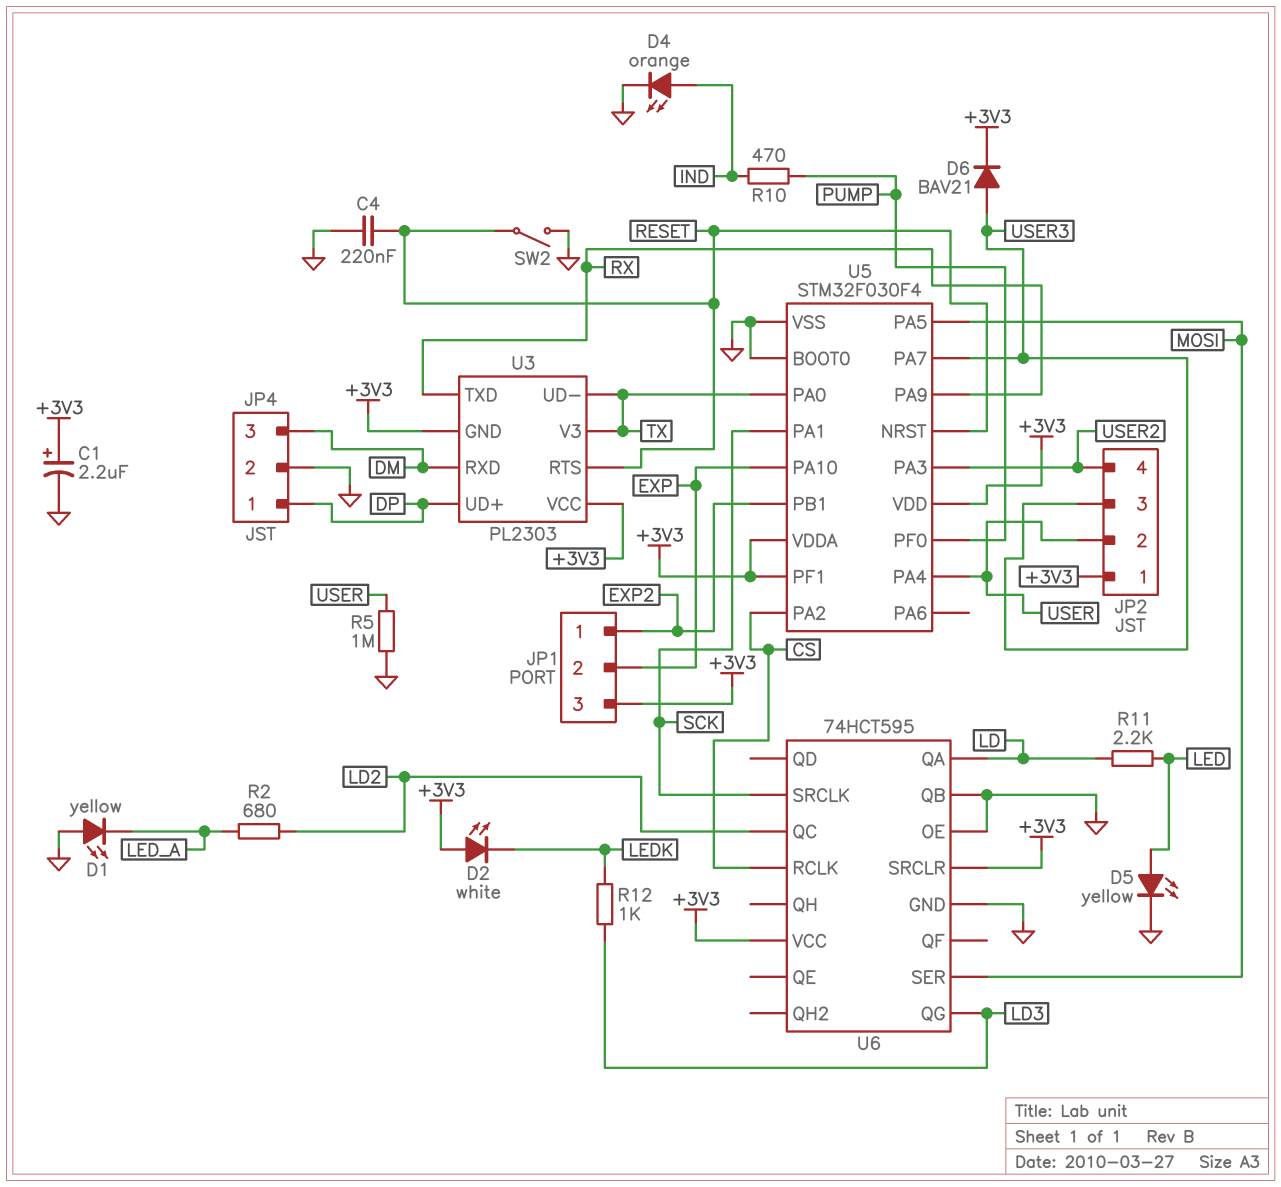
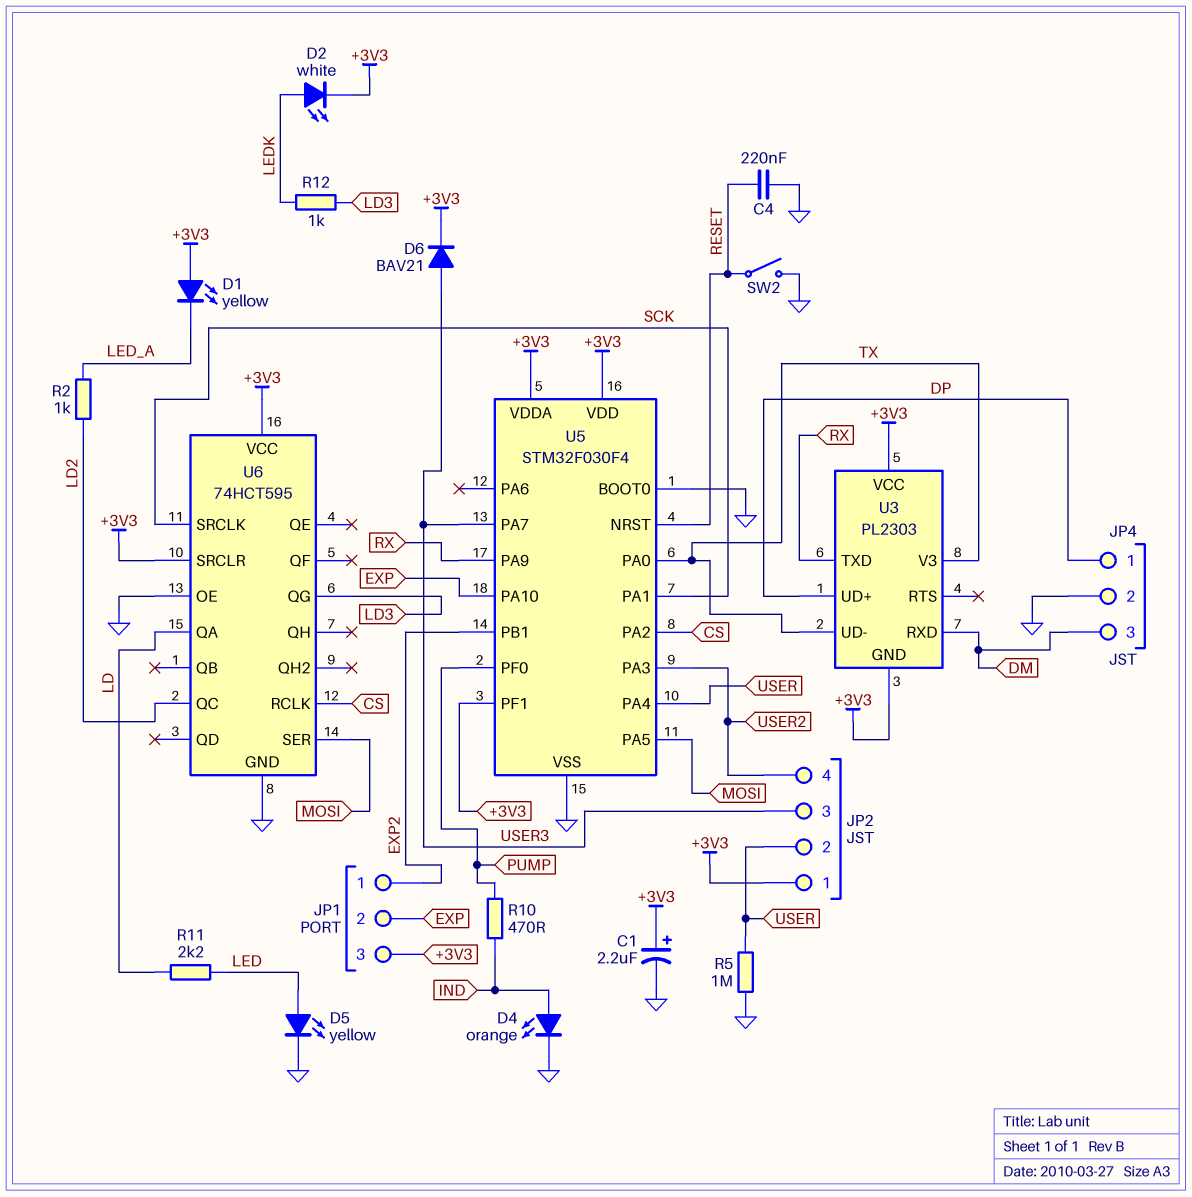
D1: LED yellow (A GND, K LED_A) -> LED yellow (A +3V3, K LED_A)
D2: LED white (A +3V3, K LEDK) -> LED white (A LEDK, K +3V3)
R2: 680 (LD2, LED_A) -> 1k (LD2, LED_A)
U3 pin RTS: RESET -> none
U6 pin QB: GND -> none

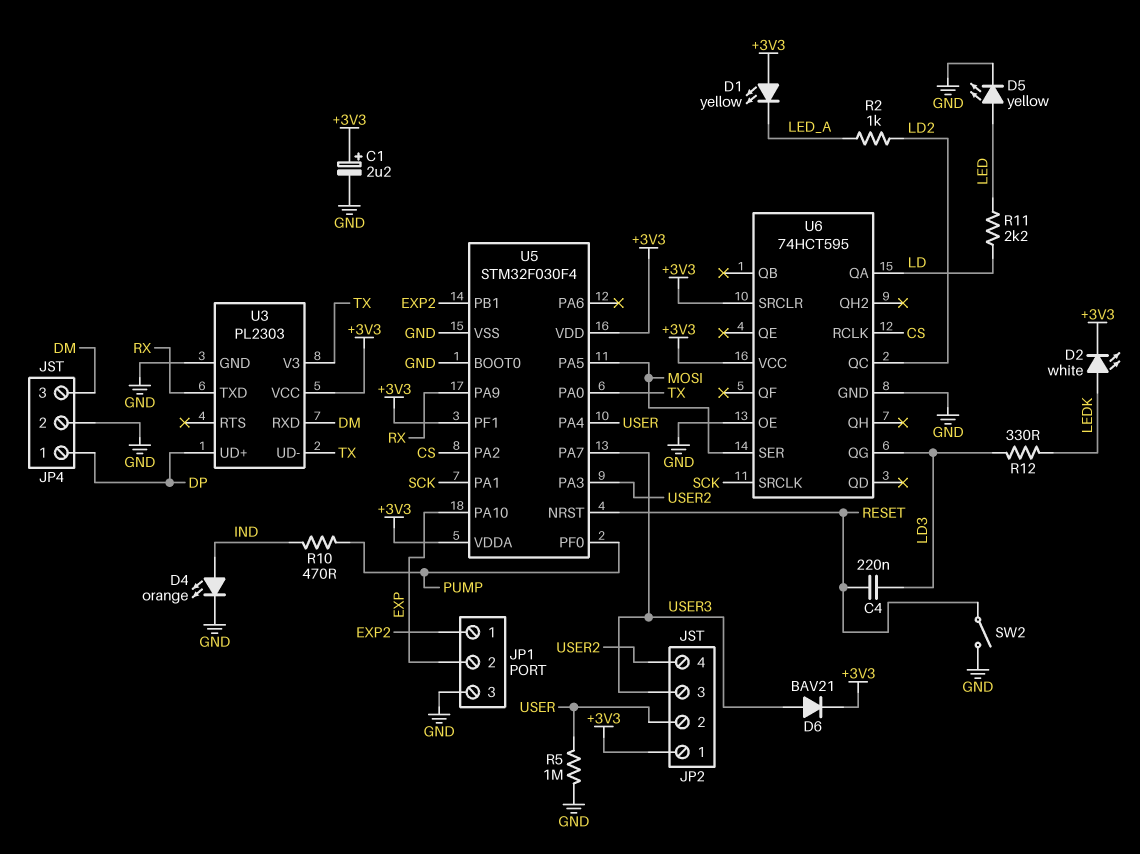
C4: 220nF (GND, RESET) -> 220nF (LD3, RESET)
JP1 pin 3: +3V3 -> GND
R12: 1k (LD3, LEDK) -> 330 (LD3, LEDK)
U3 pin GND: +3V3 -> GND

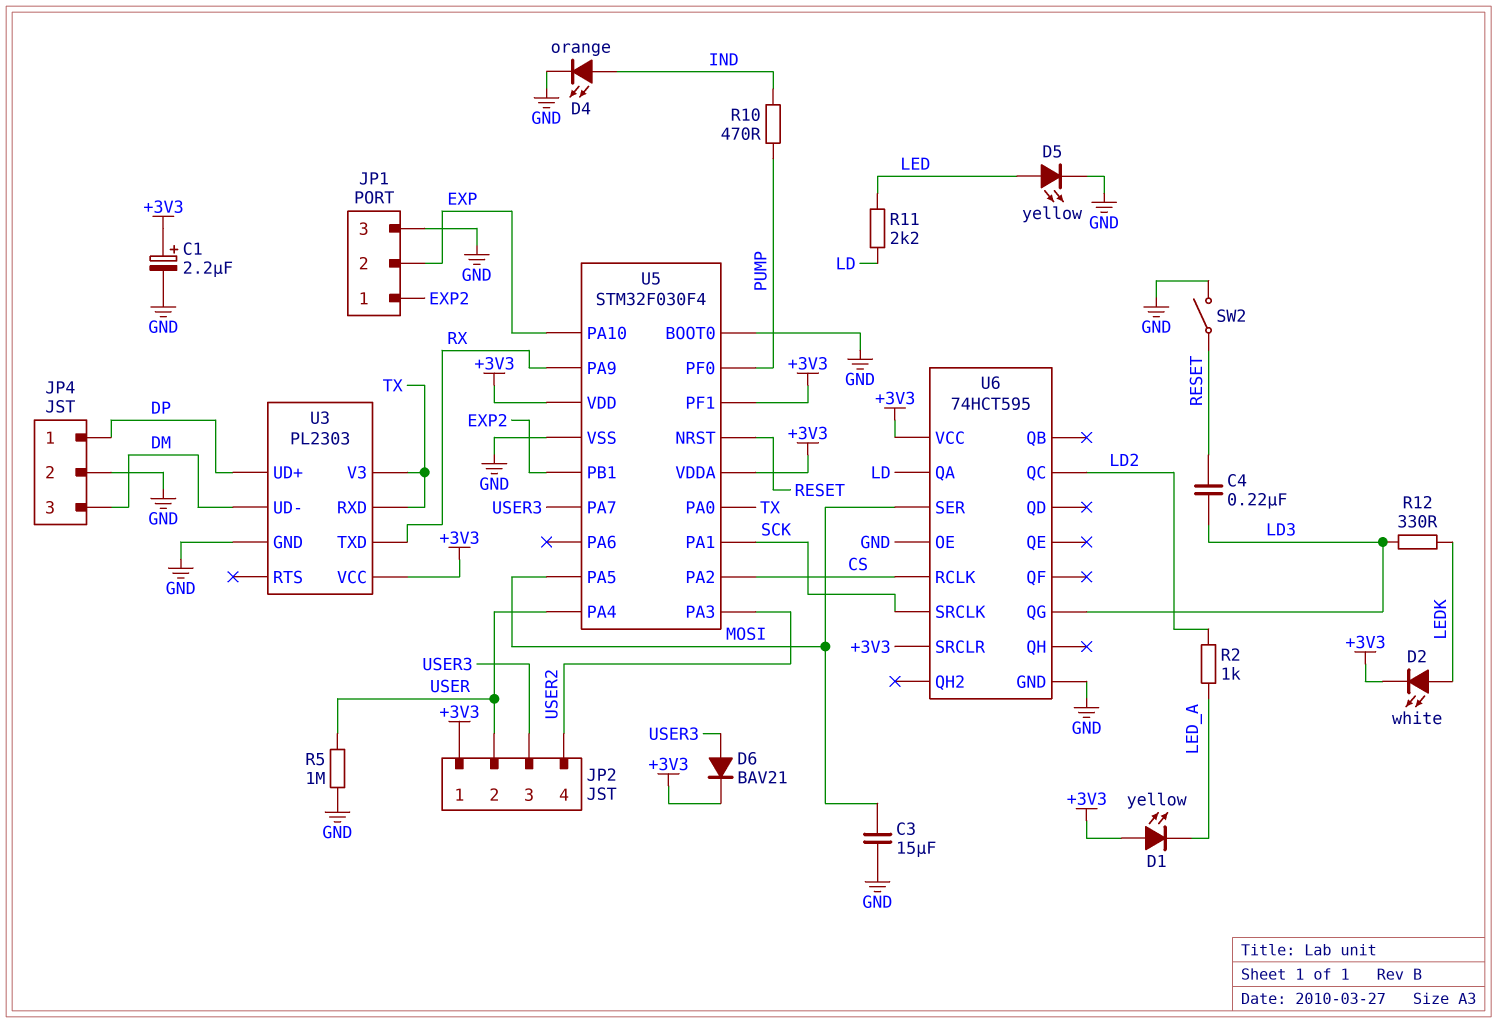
C3: none -> 15uF (GND, MOSI)
U3 pin RXD: DM -> TX
U3 pin UD-: TX -> DM

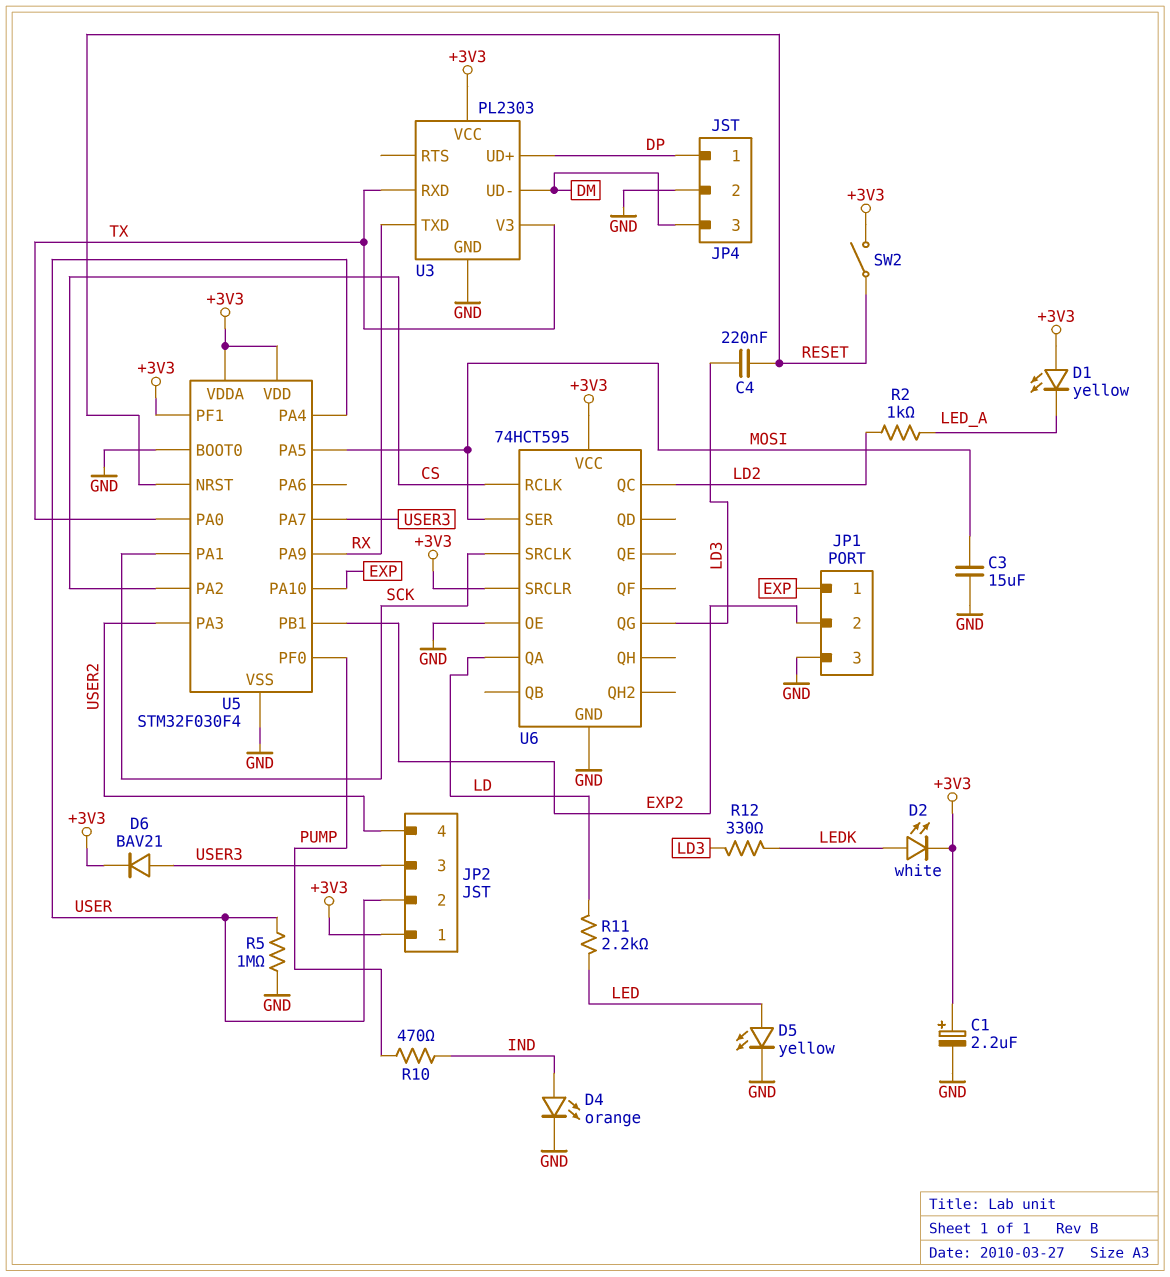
JP1 pin 1: EXP2 -> EXP
JP1 pin 2: EXP -> EXP2
SW2: switch (GND, RESET) -> switch (+3V3, RESET)

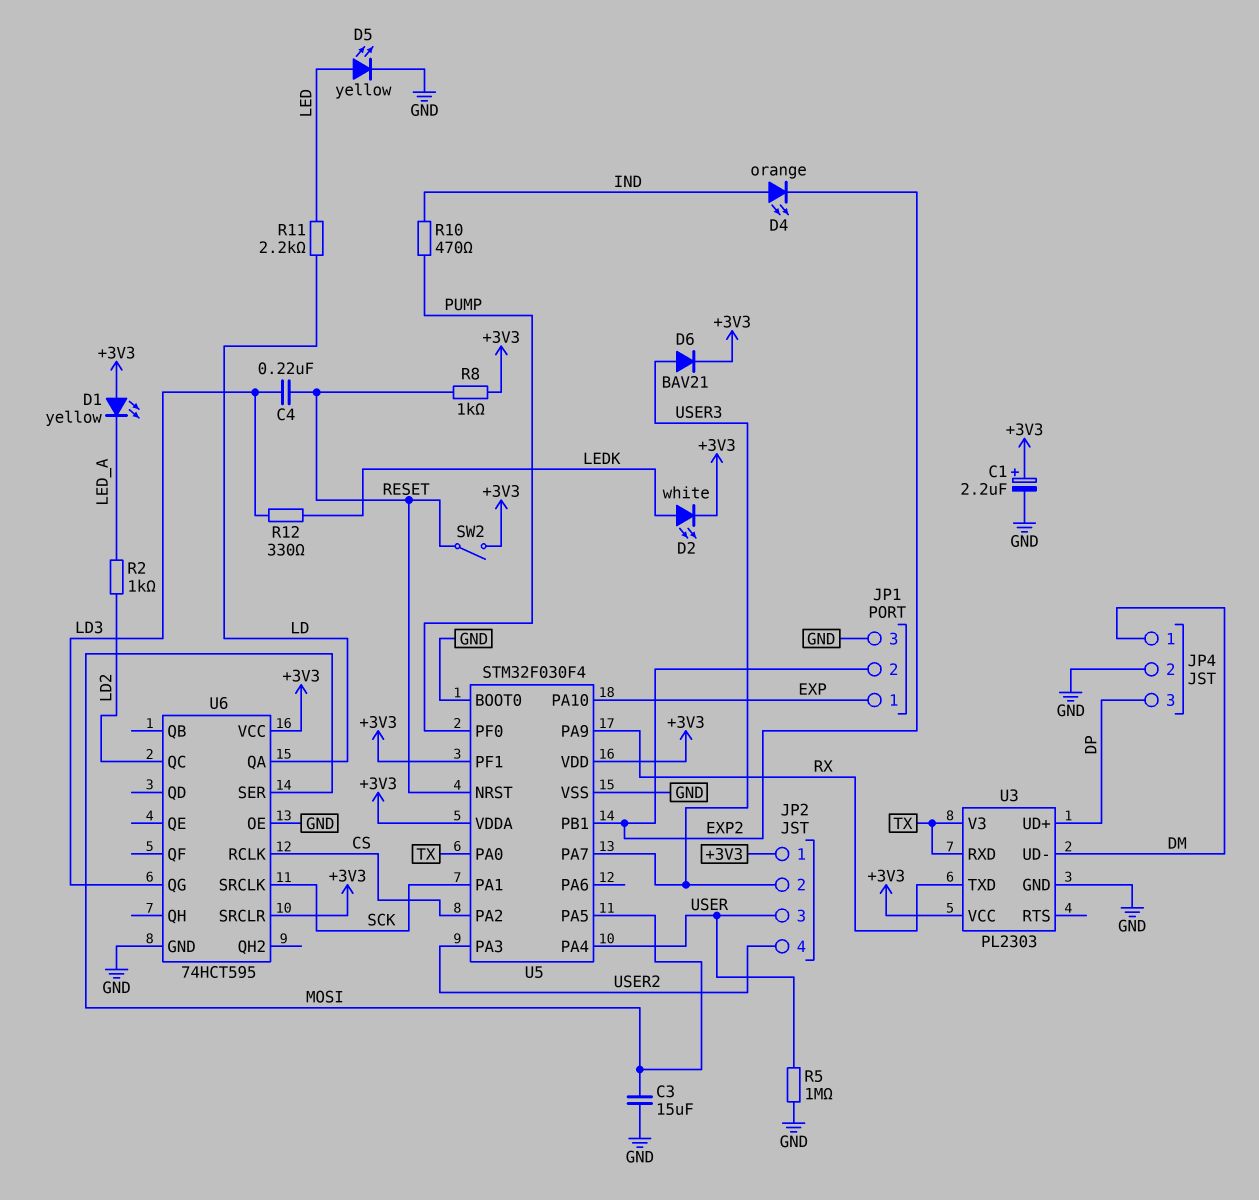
D4: LED orange (A IND, K GND) -> LED orange (A IND, K EXP2)
JP2 pin 2: USER -> USER3
JP2 pin 3: USER3 -> USER
JP4 pin 1: DP -> DM
JP4 pin 3: DM -> DP
R8: none -> 1k (+3V3, RESET)

